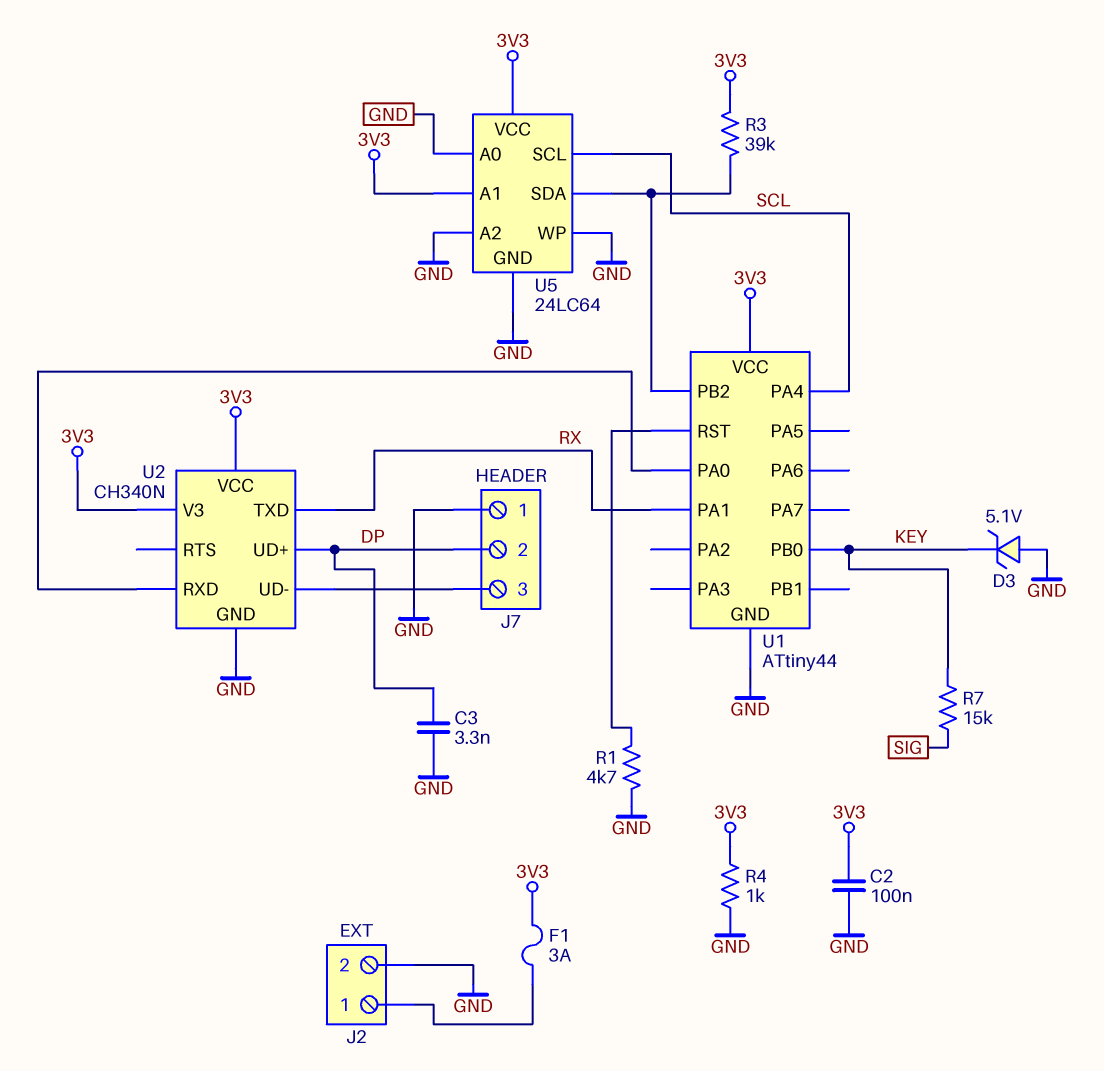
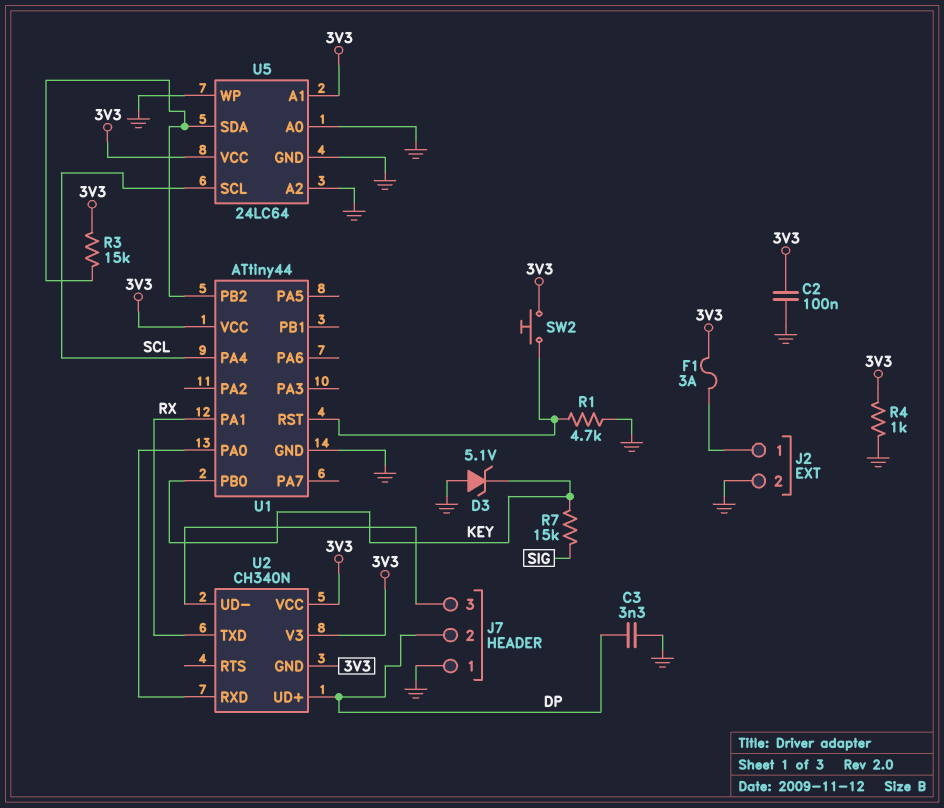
R3: 39k (3V3, U1/PB2) -> 15k (3V3, U1/PB2)
SW2: none -> button (3V3, U1/RST)
U2 pin GND: GND -> 3V3

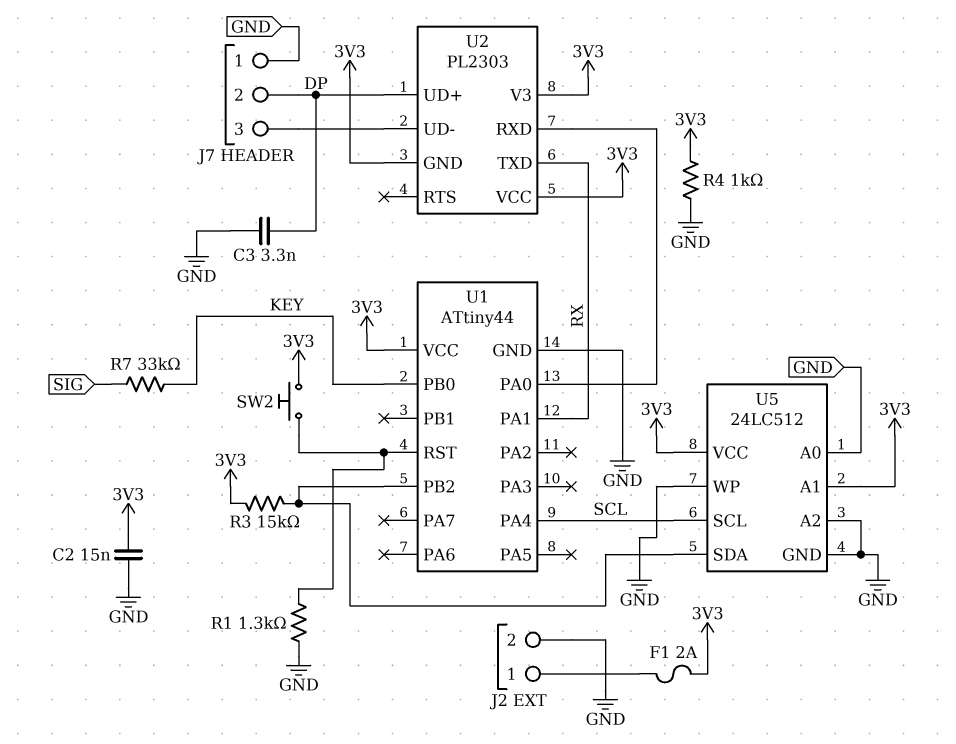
C2: 100nF (3V3, GND) -> 15nF (3V3, GND)
D3: zener 5.1V (A GND, K KEY) -> none
F1: 3A (3V3, J2/1) -> 2A (3V3, J2/1)
R1: 4.7k (GND, U1/RST) -> 1.3k (GND, U1/RST)
R7: 15k (KEY, SIG) -> 33k (KEY, SIG)
U2: CH340N -> PL2303
U5: 24LC64 -> 24LC512

